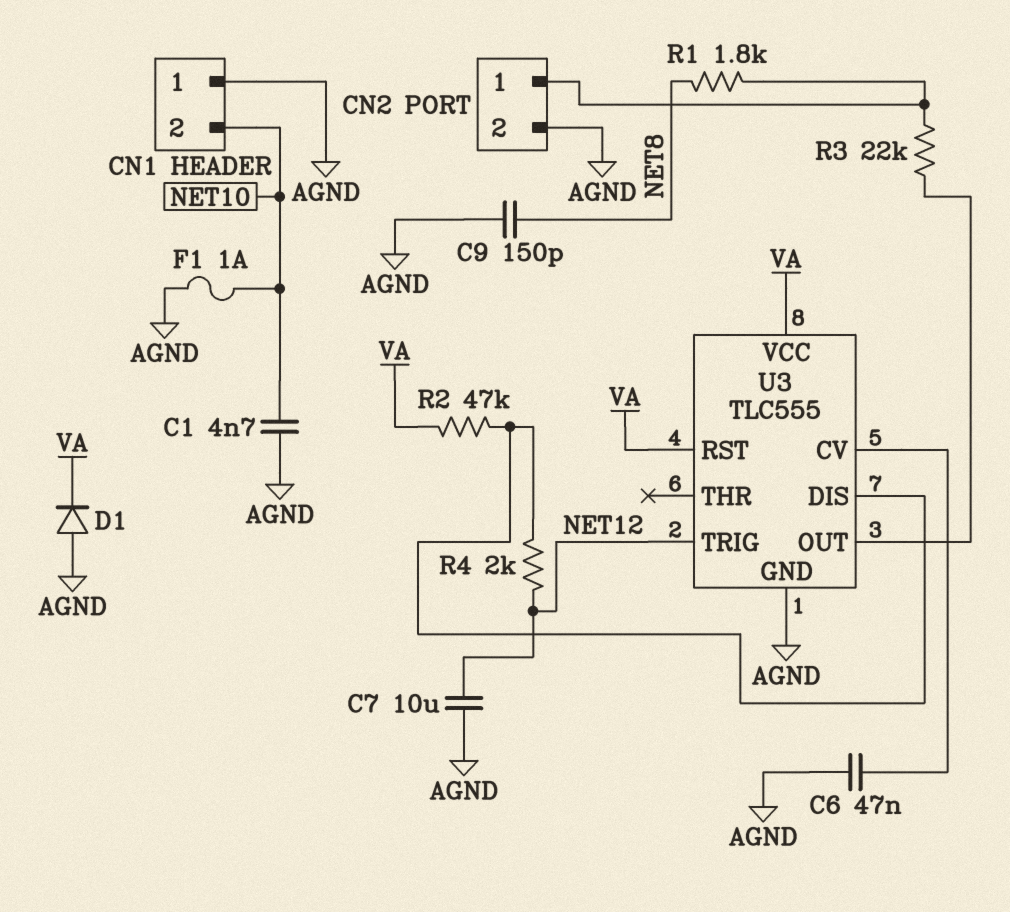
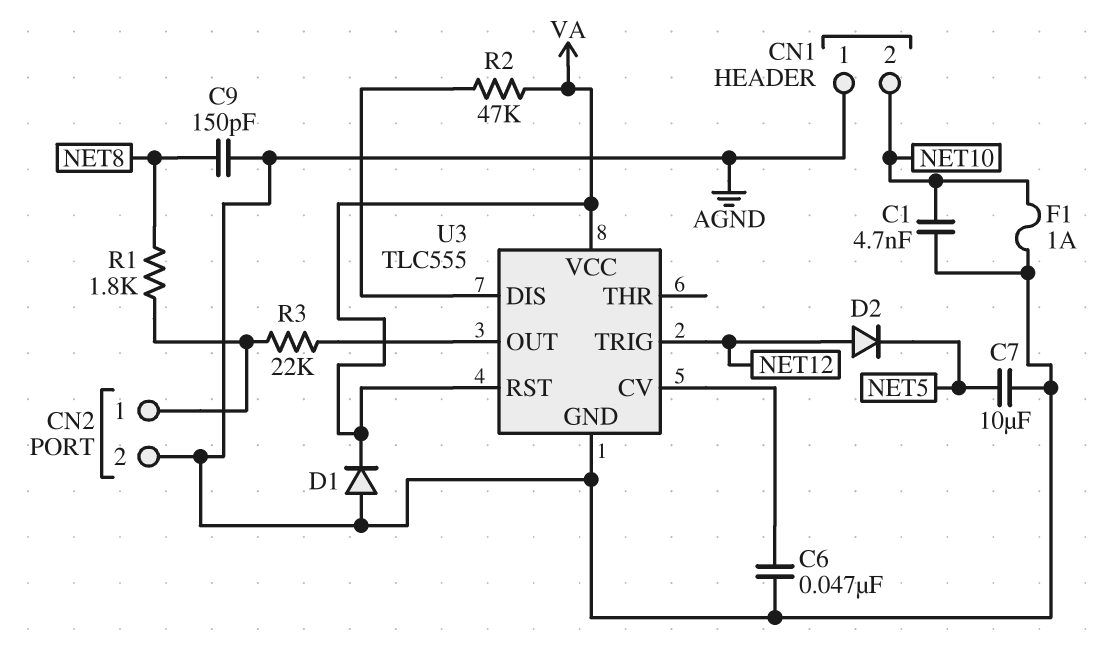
C7: 10uF (AGND, NET12) -> 10uF (AGND, NET5)
D2: none -> diode (A NET12, K NET5)
R4: 2k (NET12, U3/DIS) -> none

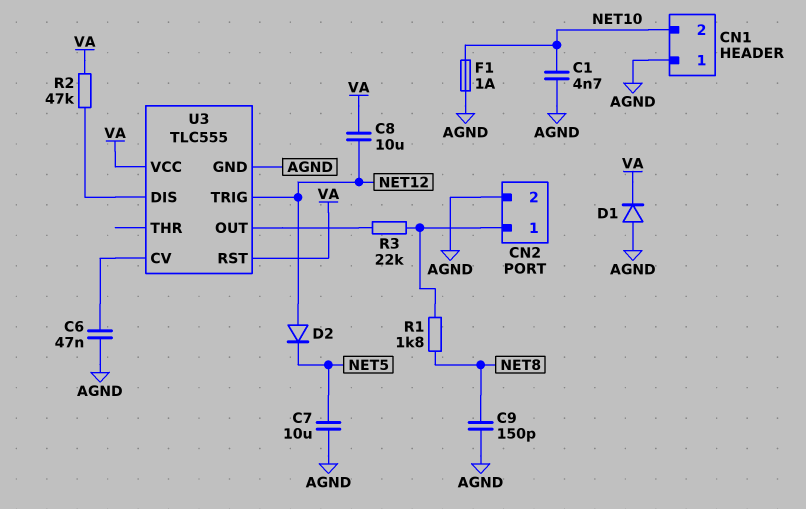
C8: none -> 10uF (NET12, VA)

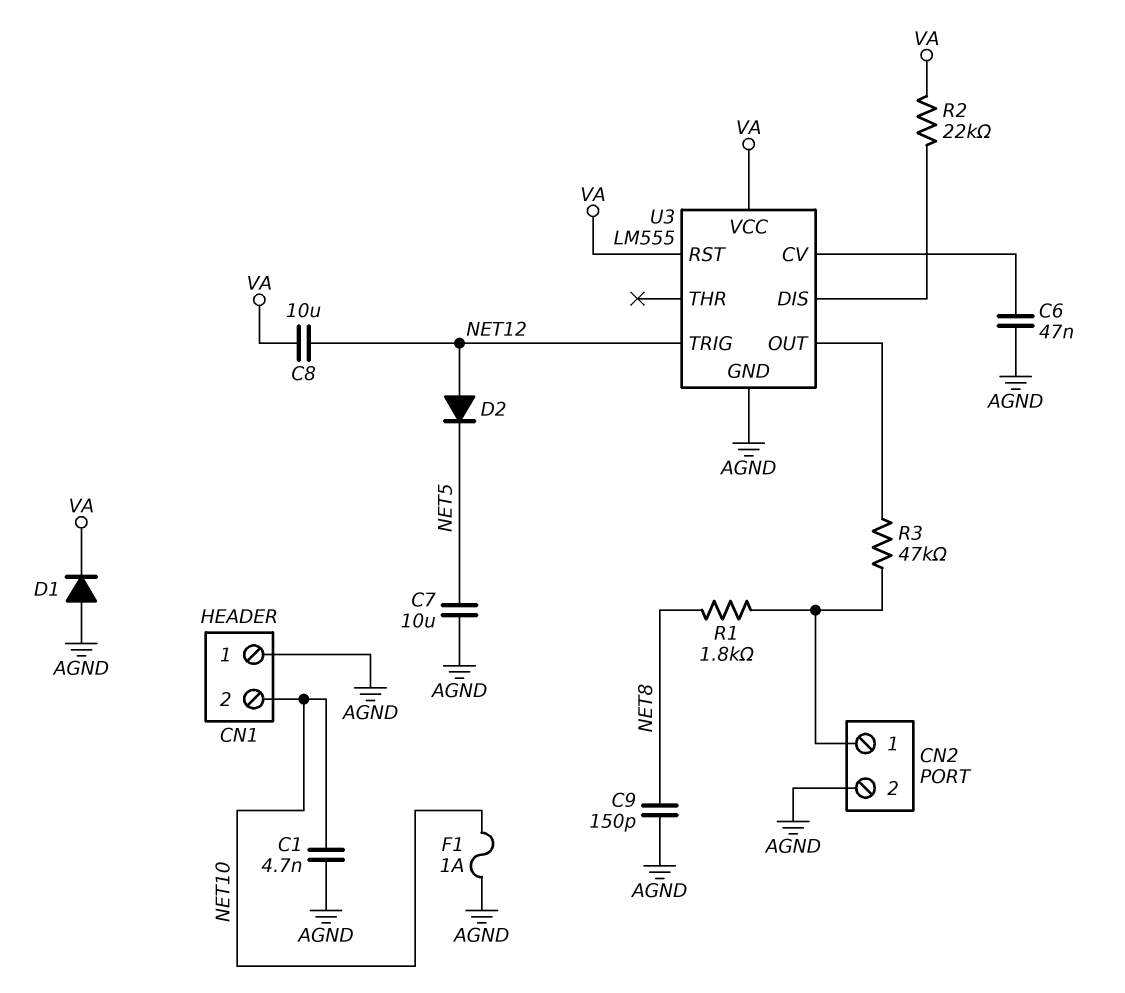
R2: 47k (U3/DIS, VA) -> 22k (U3/DIS, VA)
R3: 22k (CN2/1, U3/OUT) -> 47k (CN2/1, U3/OUT)
U3: TLC555 -> LM555

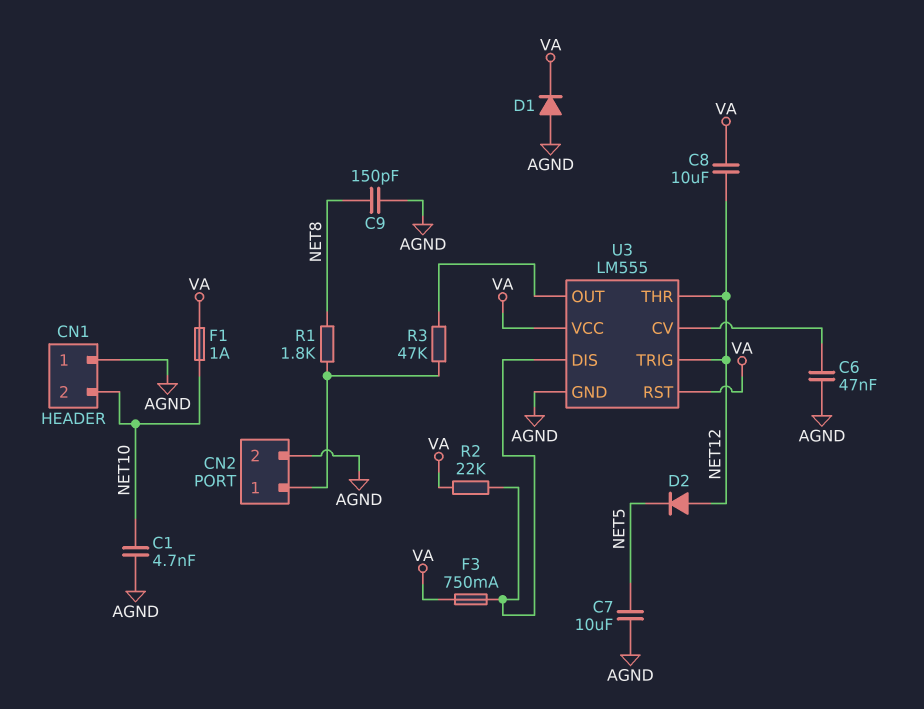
F1: 1A (AGND, NET10) -> 1A (NET10, VA)
F3: none -> 750mA (U3/DIS, VA)
U3 pin THR: none -> NET12

